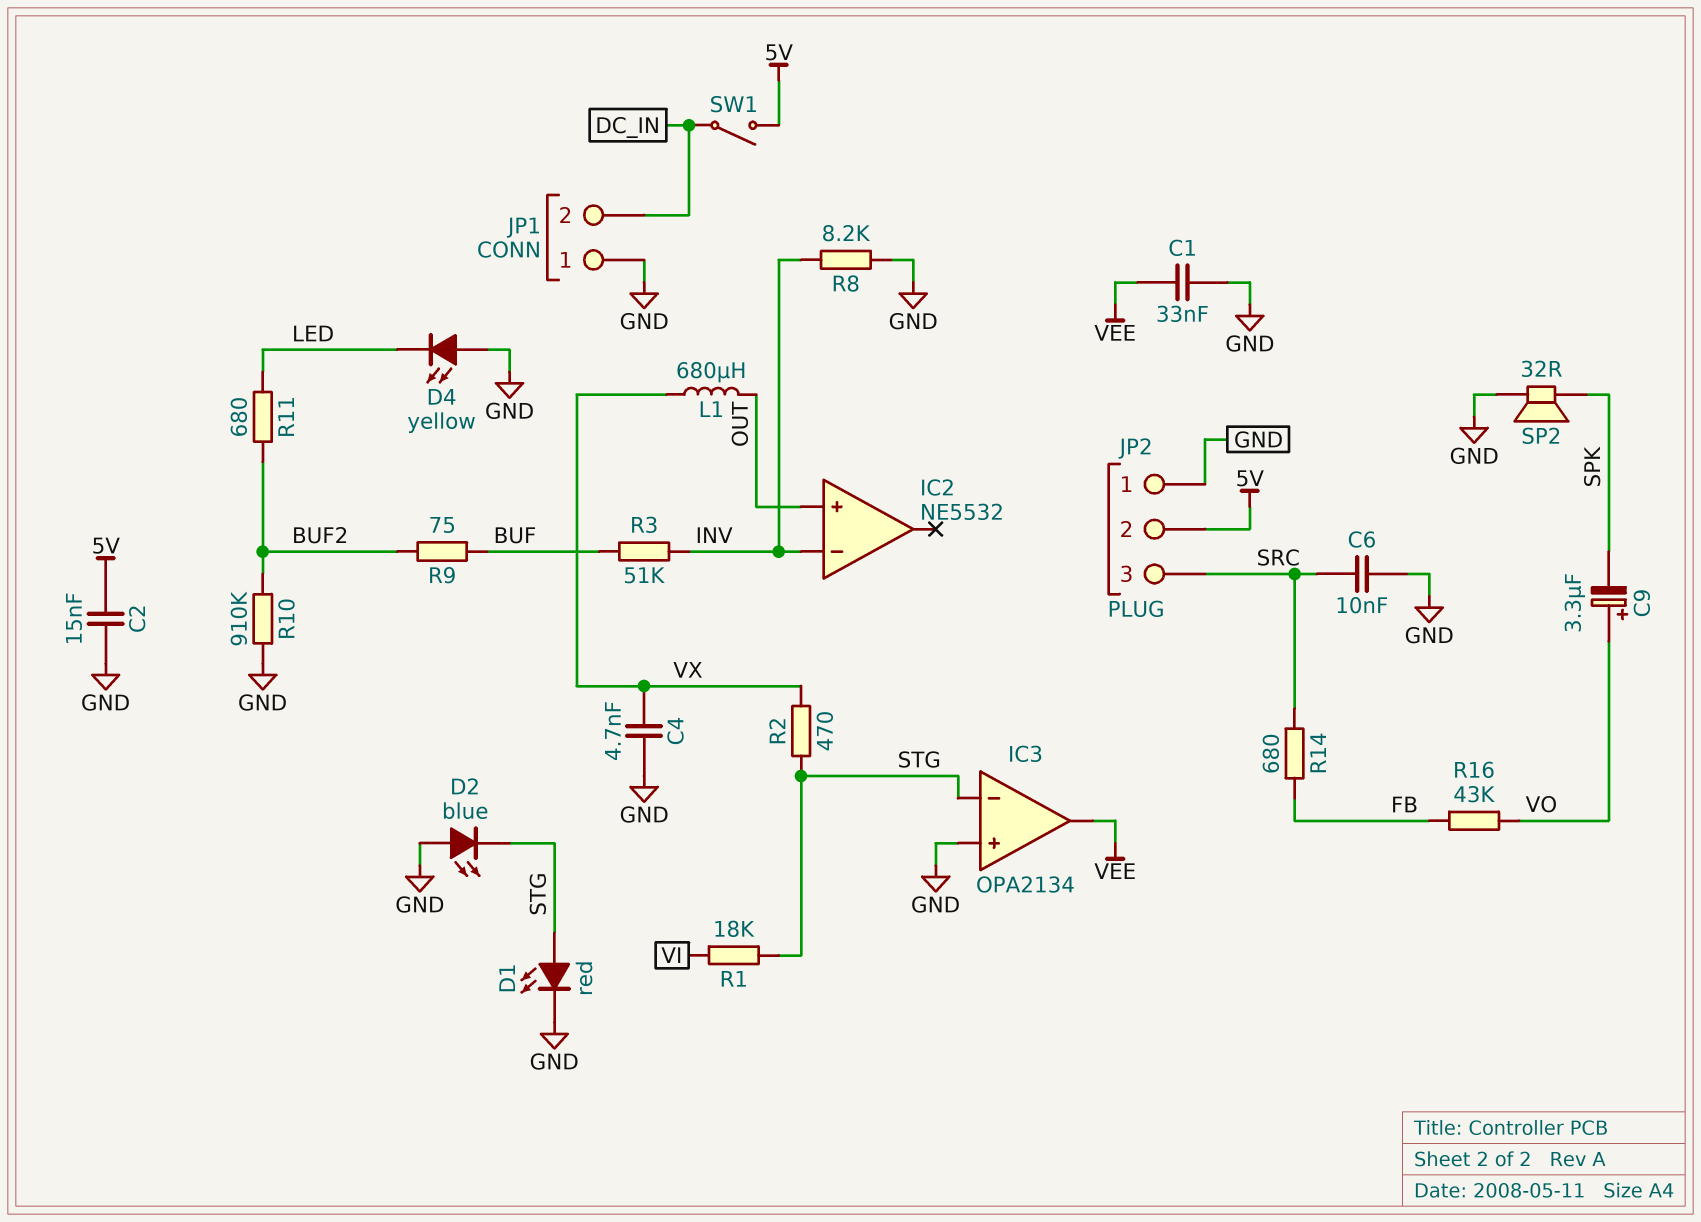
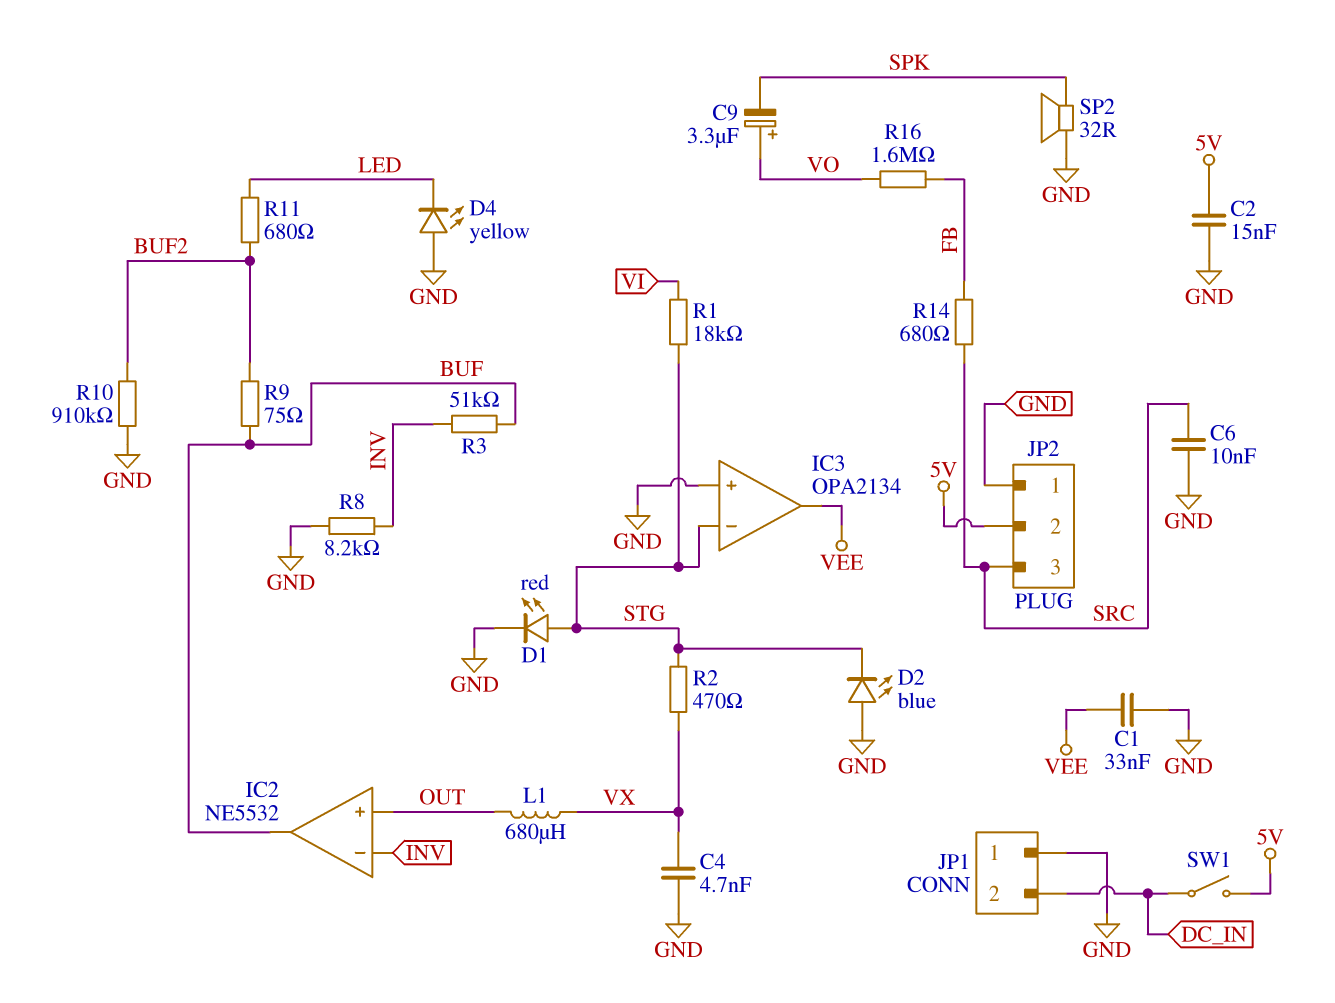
IC2 pin out: none -> BUF
R16: 43k (FB, VO) -> 1.6M (FB, VO)

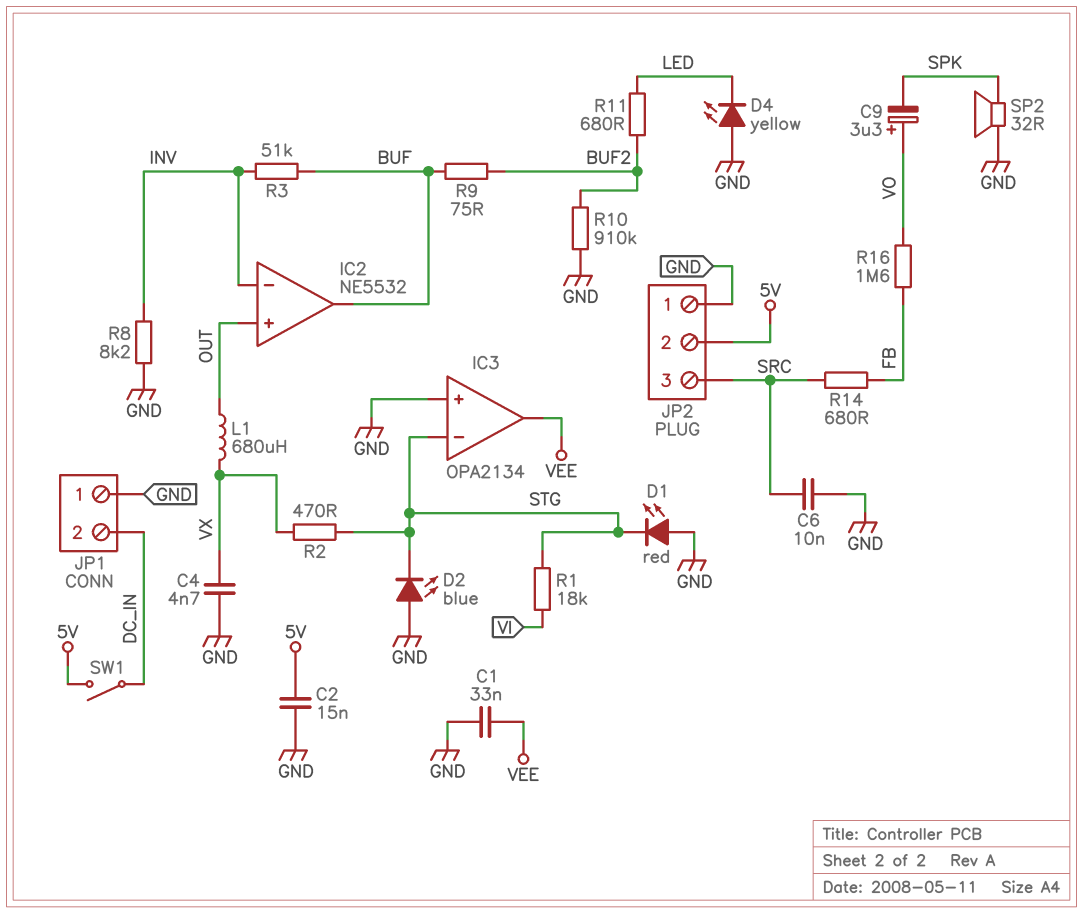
D1: LED red (A STG, K GND) -> LED red (A GND, K STG)

